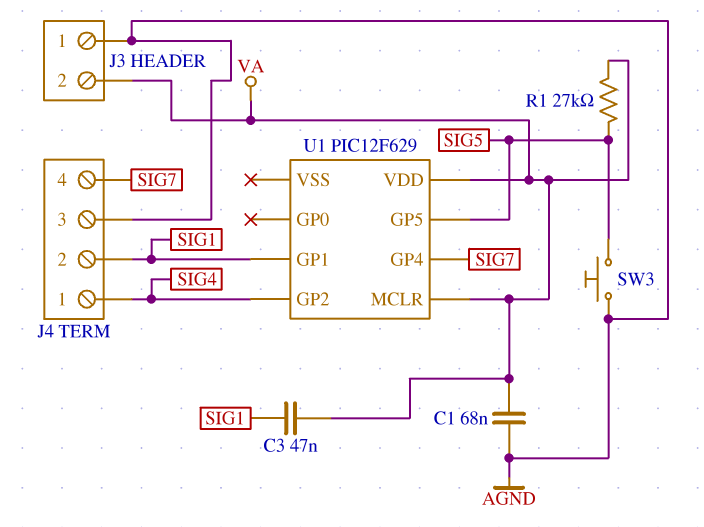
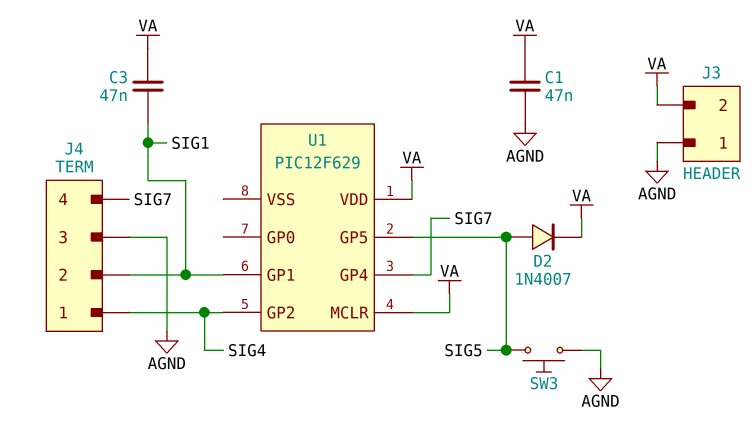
C1: 68nF (AGND, VA) -> 47nF (AGND, VA)
D2: none -> diode 1N4007 (A SIG5, K VA)
R1: 27k (SIG5, VA) -> none

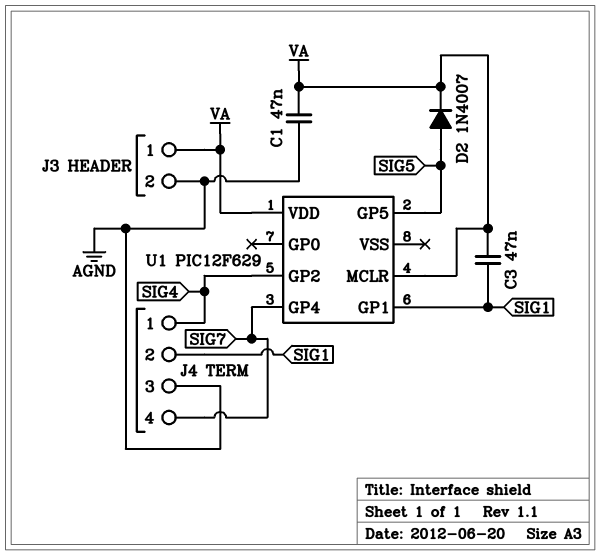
J3 pin 1: AGND -> VA
J3 pin 2: VA -> AGND
SW3: button (AGND, SIG5) -> none

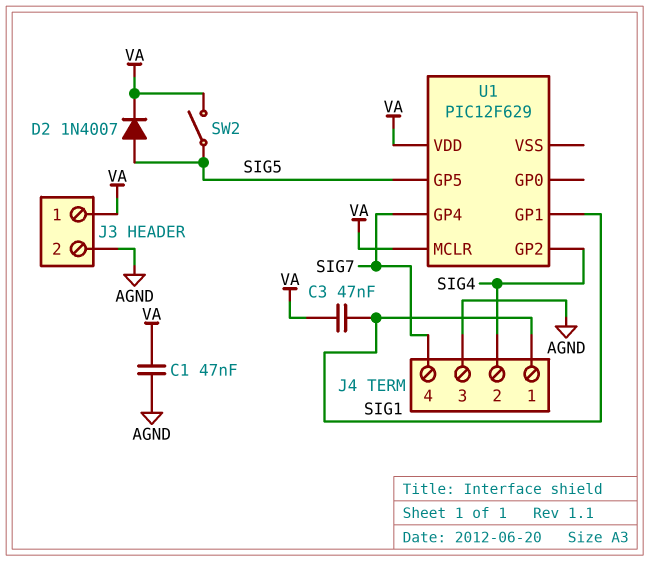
J4 pin 1: SIG4 -> SIG1
J4 pin 2: SIG1 -> SIG4
SW2: none -> switch (SIG5, VA)

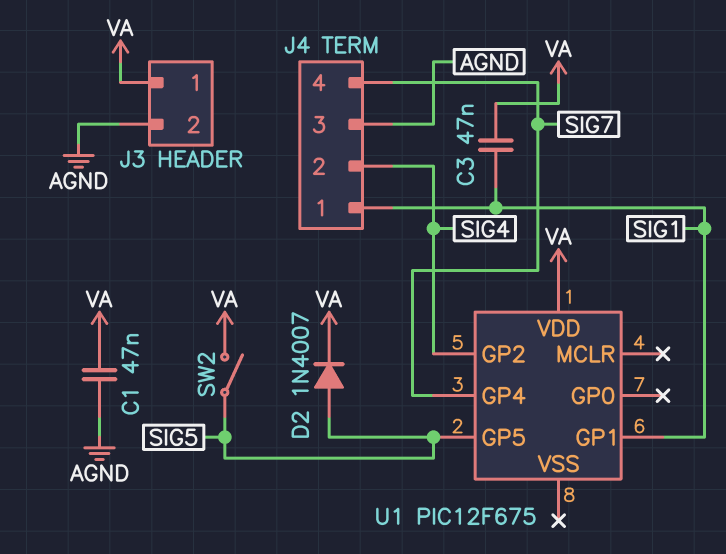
U1: PIC12F629 -> PIC12F675
U1 pin MCLR: VA -> none

